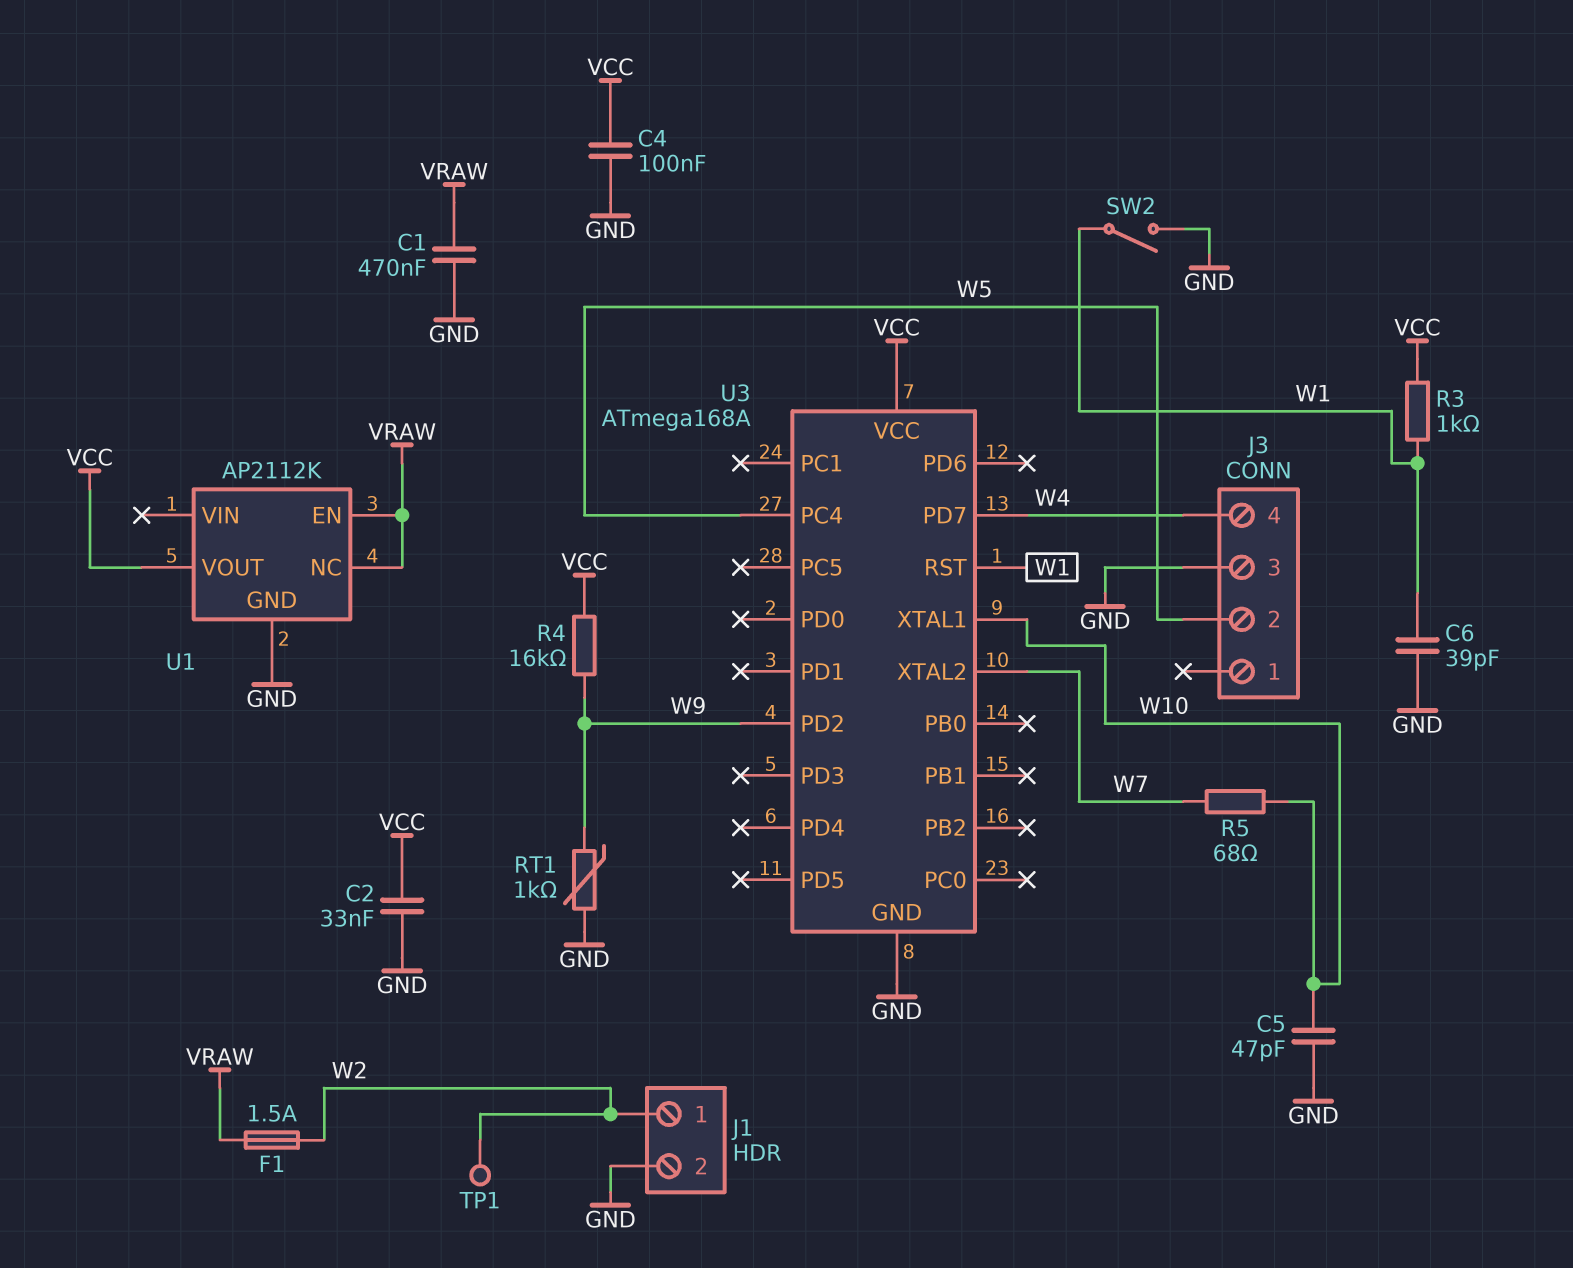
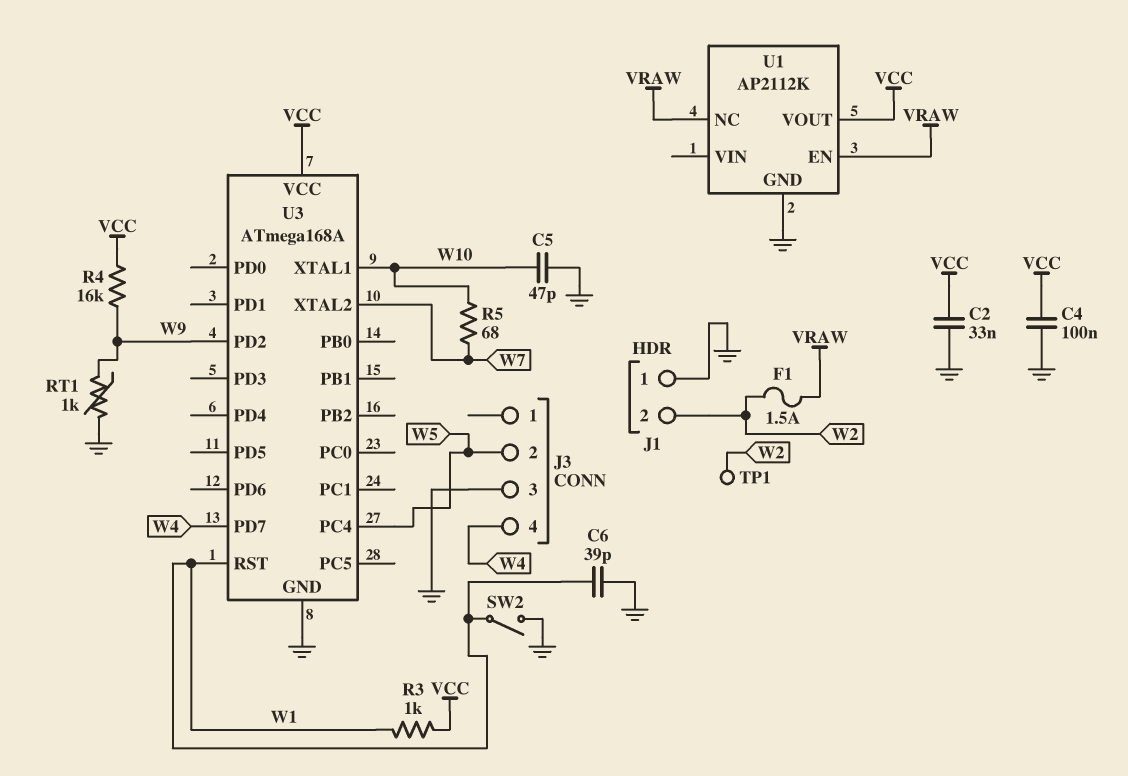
C1: 470nF (GND, VRAW) -> none
J1 pin 1: W2 -> GND
J1 pin 2: GND -> W2

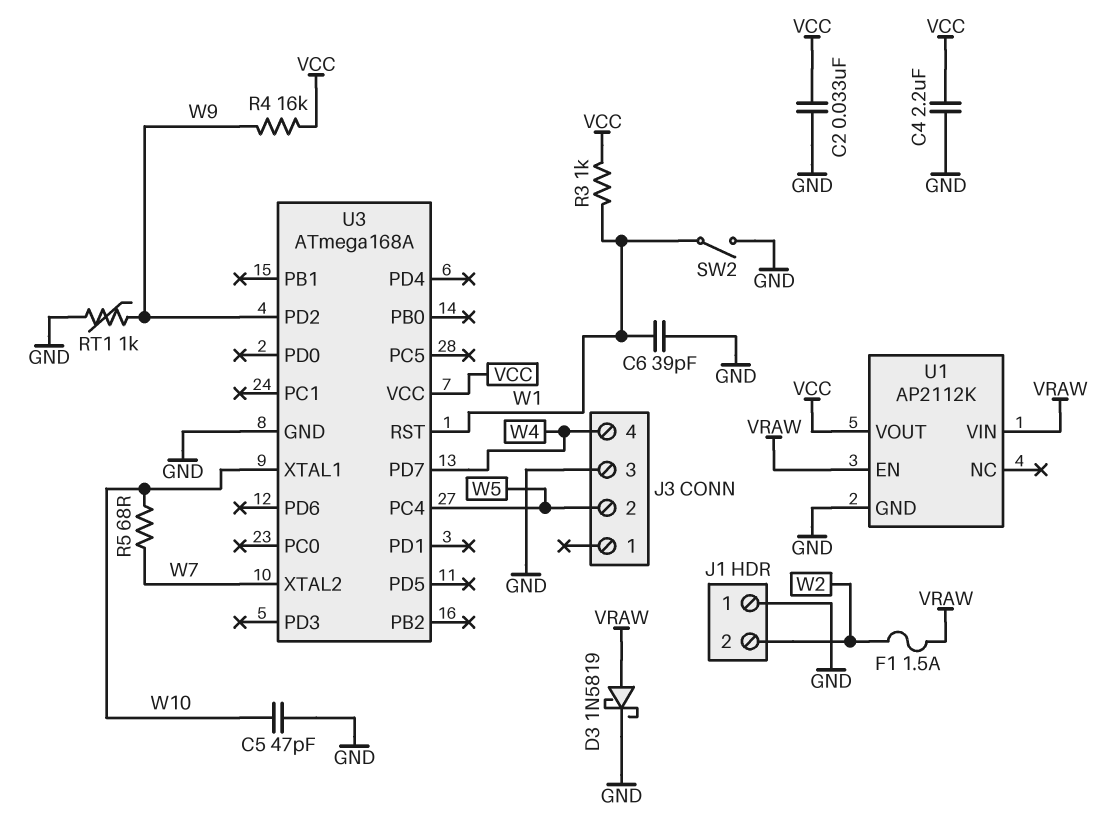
C4: 100nF (GND, VCC) -> 2.2uF (GND, VCC)
D3: none -> schottky 1N5819 (A VRAW, K GND)
TP1: test point (W2) -> none
U1 pin NC: VRAW -> none
U1 pin VIN: none -> VRAW

